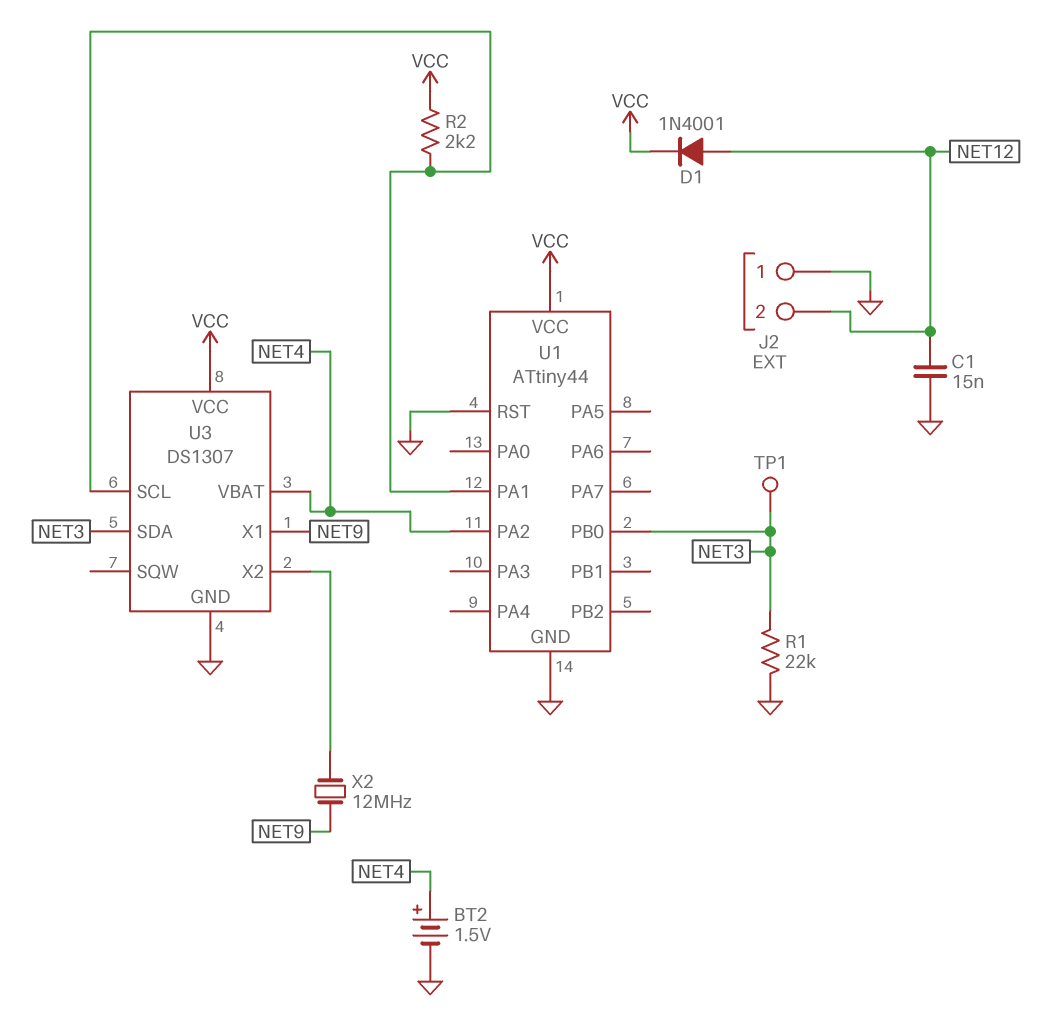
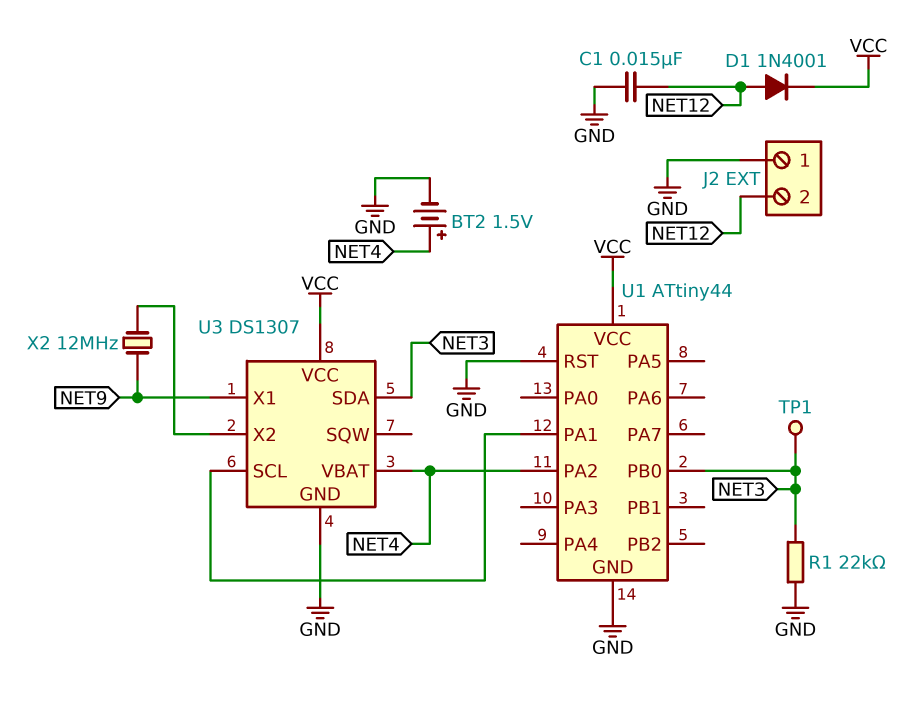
R2: 2.2k (U1/PA1, VCC) -> none

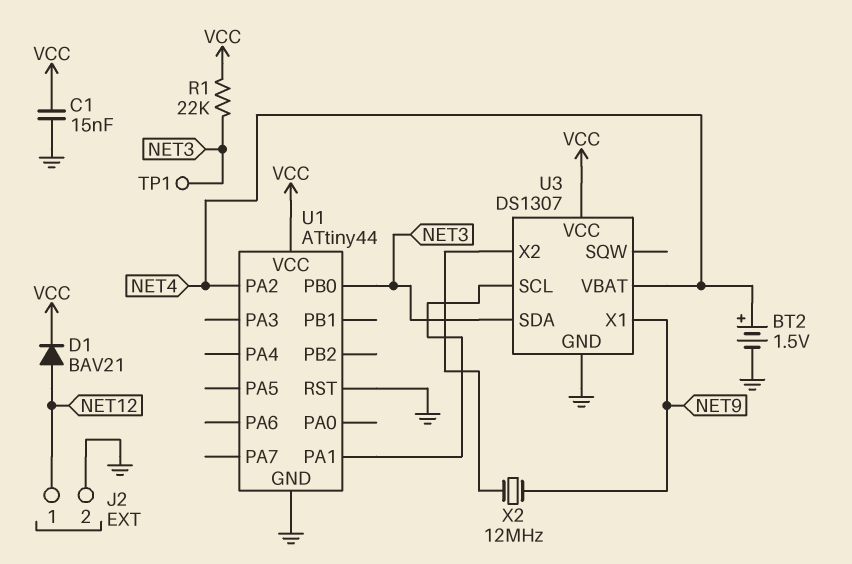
C1: 15nF (GND, NET12) -> 15nF (GND, VCC)
D1: diode 1N4001 (A NET12, K VCC) -> diode BAV21 (A NET12, K VCC)
J2 pin 1: GND -> NET12
J2 pin 2: NET12 -> GND
R1: 22k (GND, NET3) -> 22k (NET3, VCC)

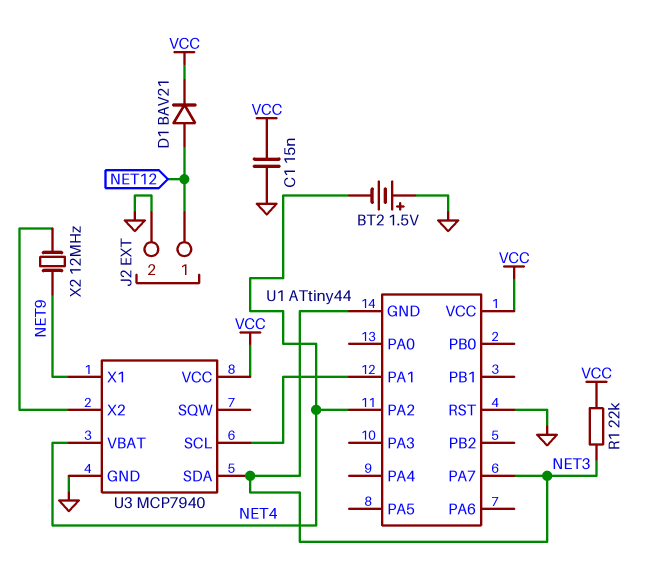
BT2: 1.5V (plus NET4, minus GND) -> 1.5V (plus GND, minus NET4)
TP1: test point (NET3) -> none
U1 pin GND: GND -> NET3
U1 pin PA7: none -> NET3
U1 pin PB0: NET3 -> none
U3: DS1307 -> MCP7940

